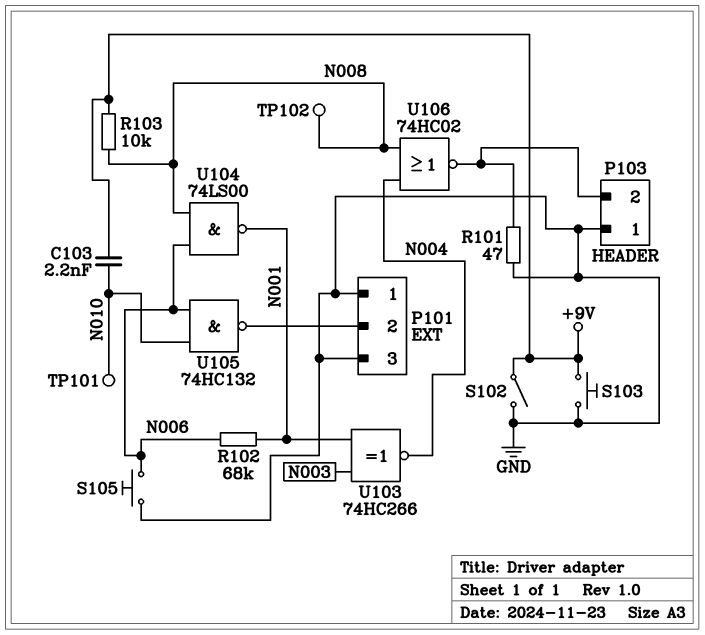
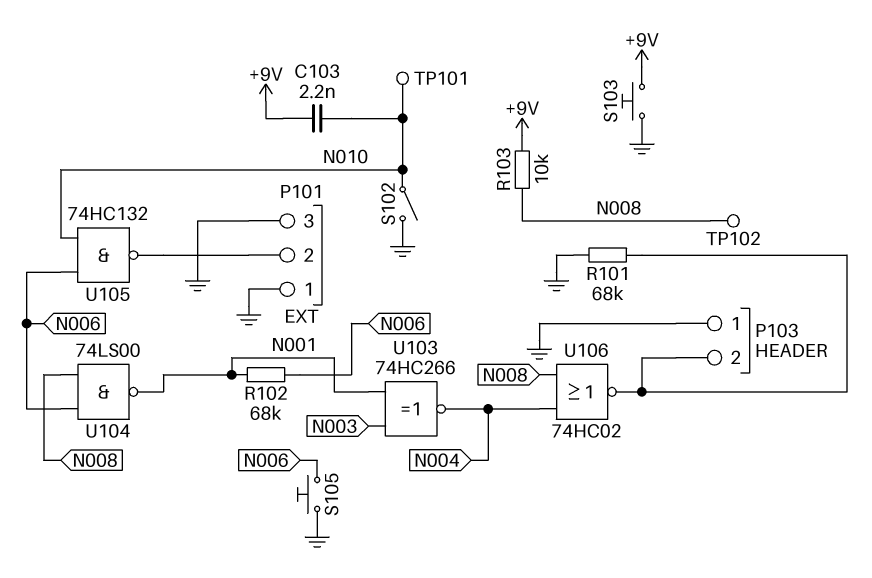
R101: 47 (GND, P103/2) -> 68k (GND, P103/2)
S102: switch (+9V, GND) -> switch (GND, N010)

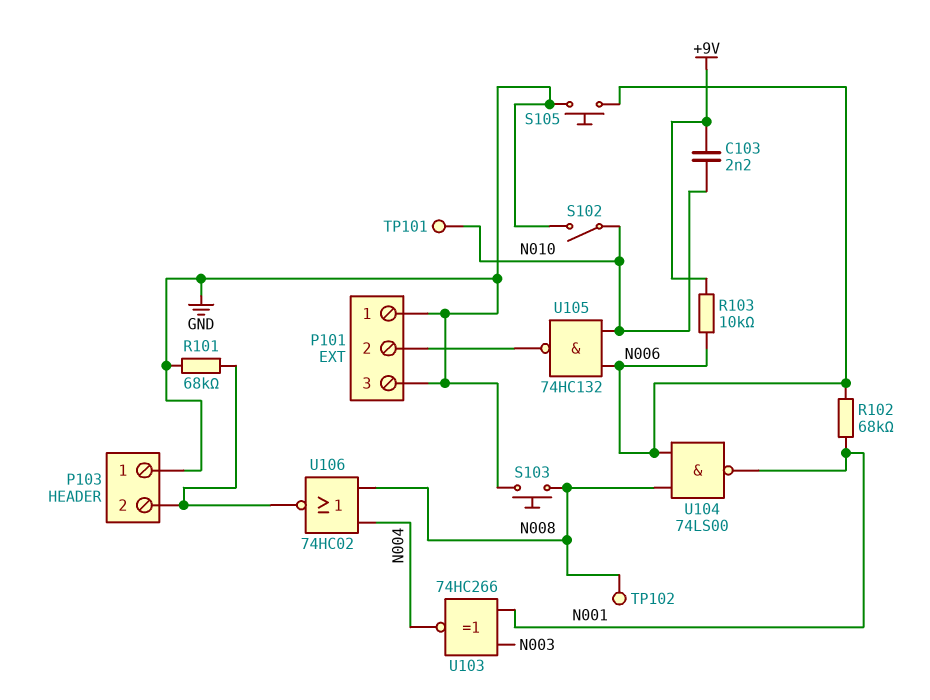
R103: 10k (+9V, N008) -> 10k (+9V, N006)
S103: button (+9V, GND) -> button (GND, N008)

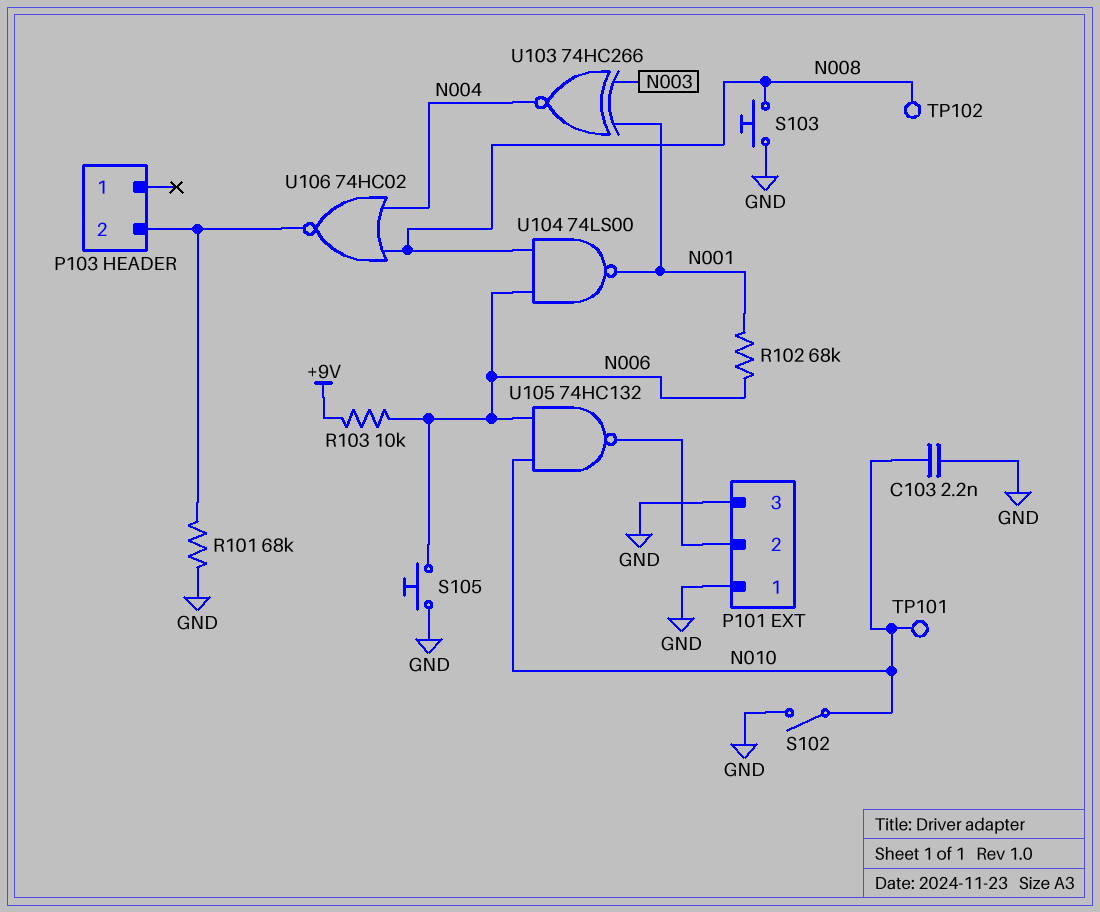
C103: 2.2nF (+9V, N010) -> 2.2nF (GND, N010)
P103 pin 1: GND -> none

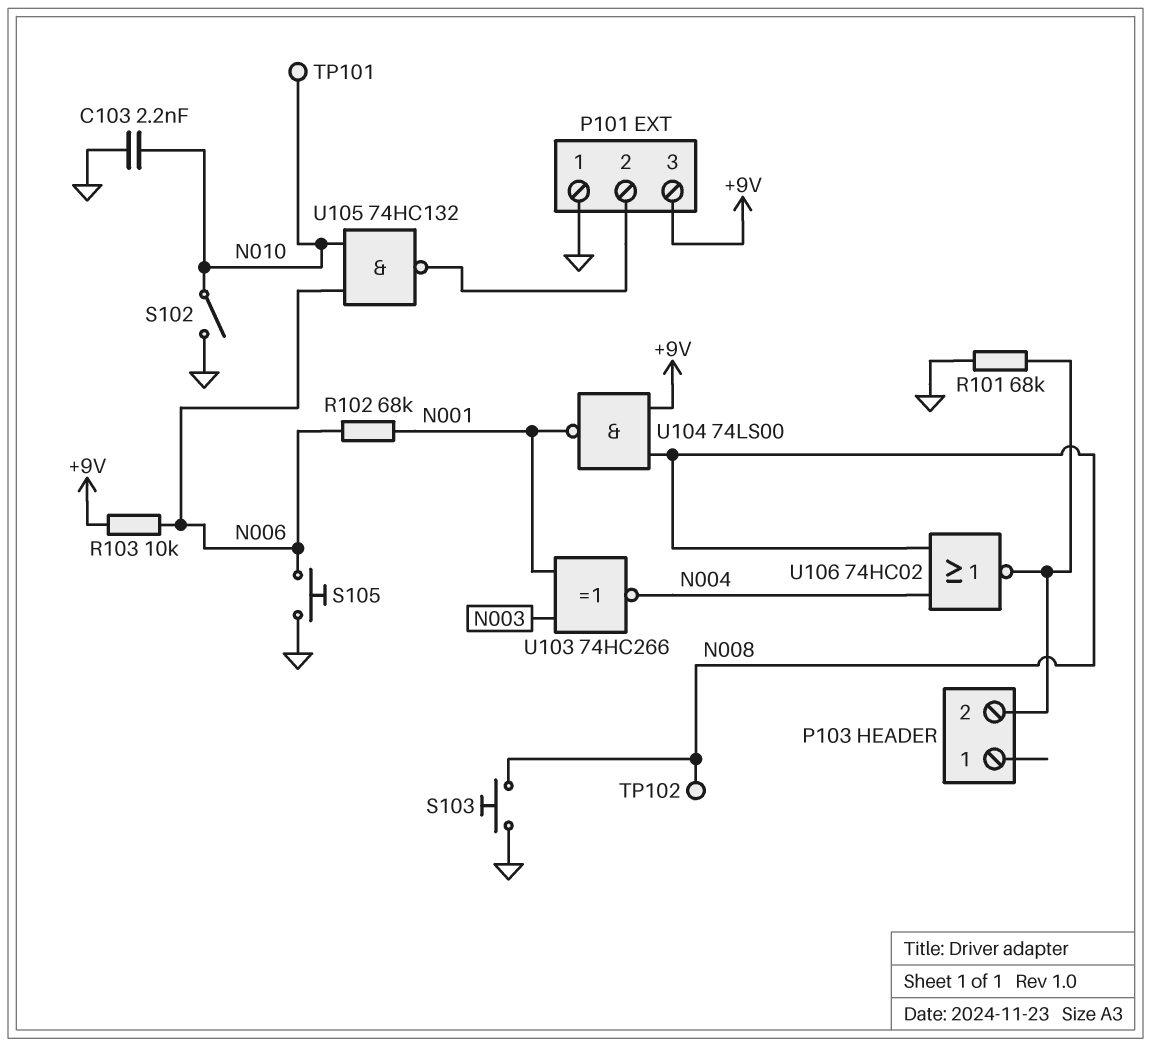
P101 pin 3: GND -> +9V
U104: NAND 74LS00 (in N006, in N008, out N001) -> NAND 74LS00 (in +9V, in N008, out N001)

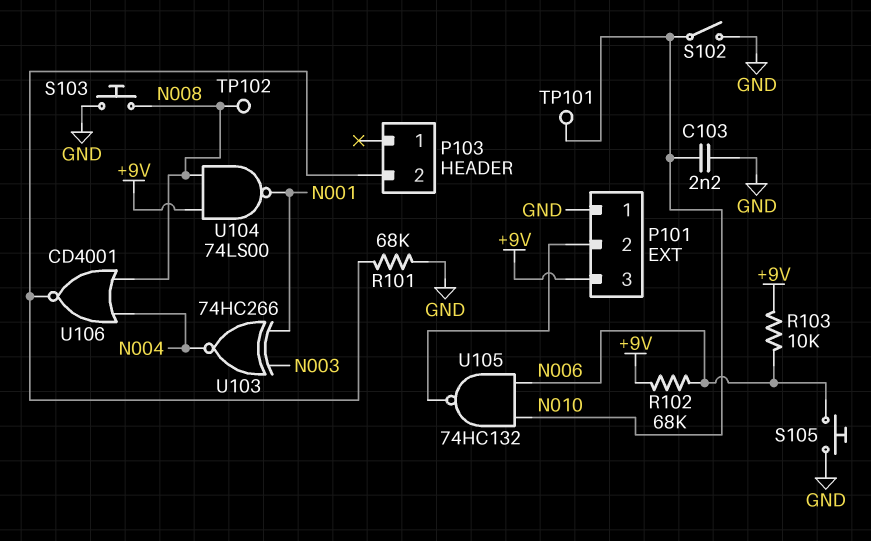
R102: 68k (N001, N006) -> 68k (+9V, N006)
U106: NOR 74HC02 (in N004, in N008, out P103/2) -> NOR CD4001 (in N004, in N008, out P103/2)

